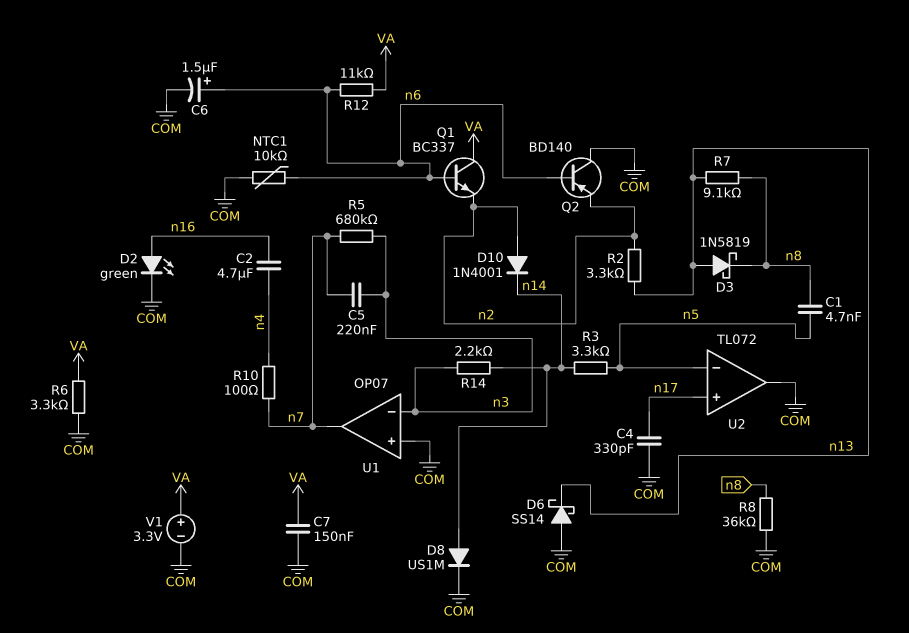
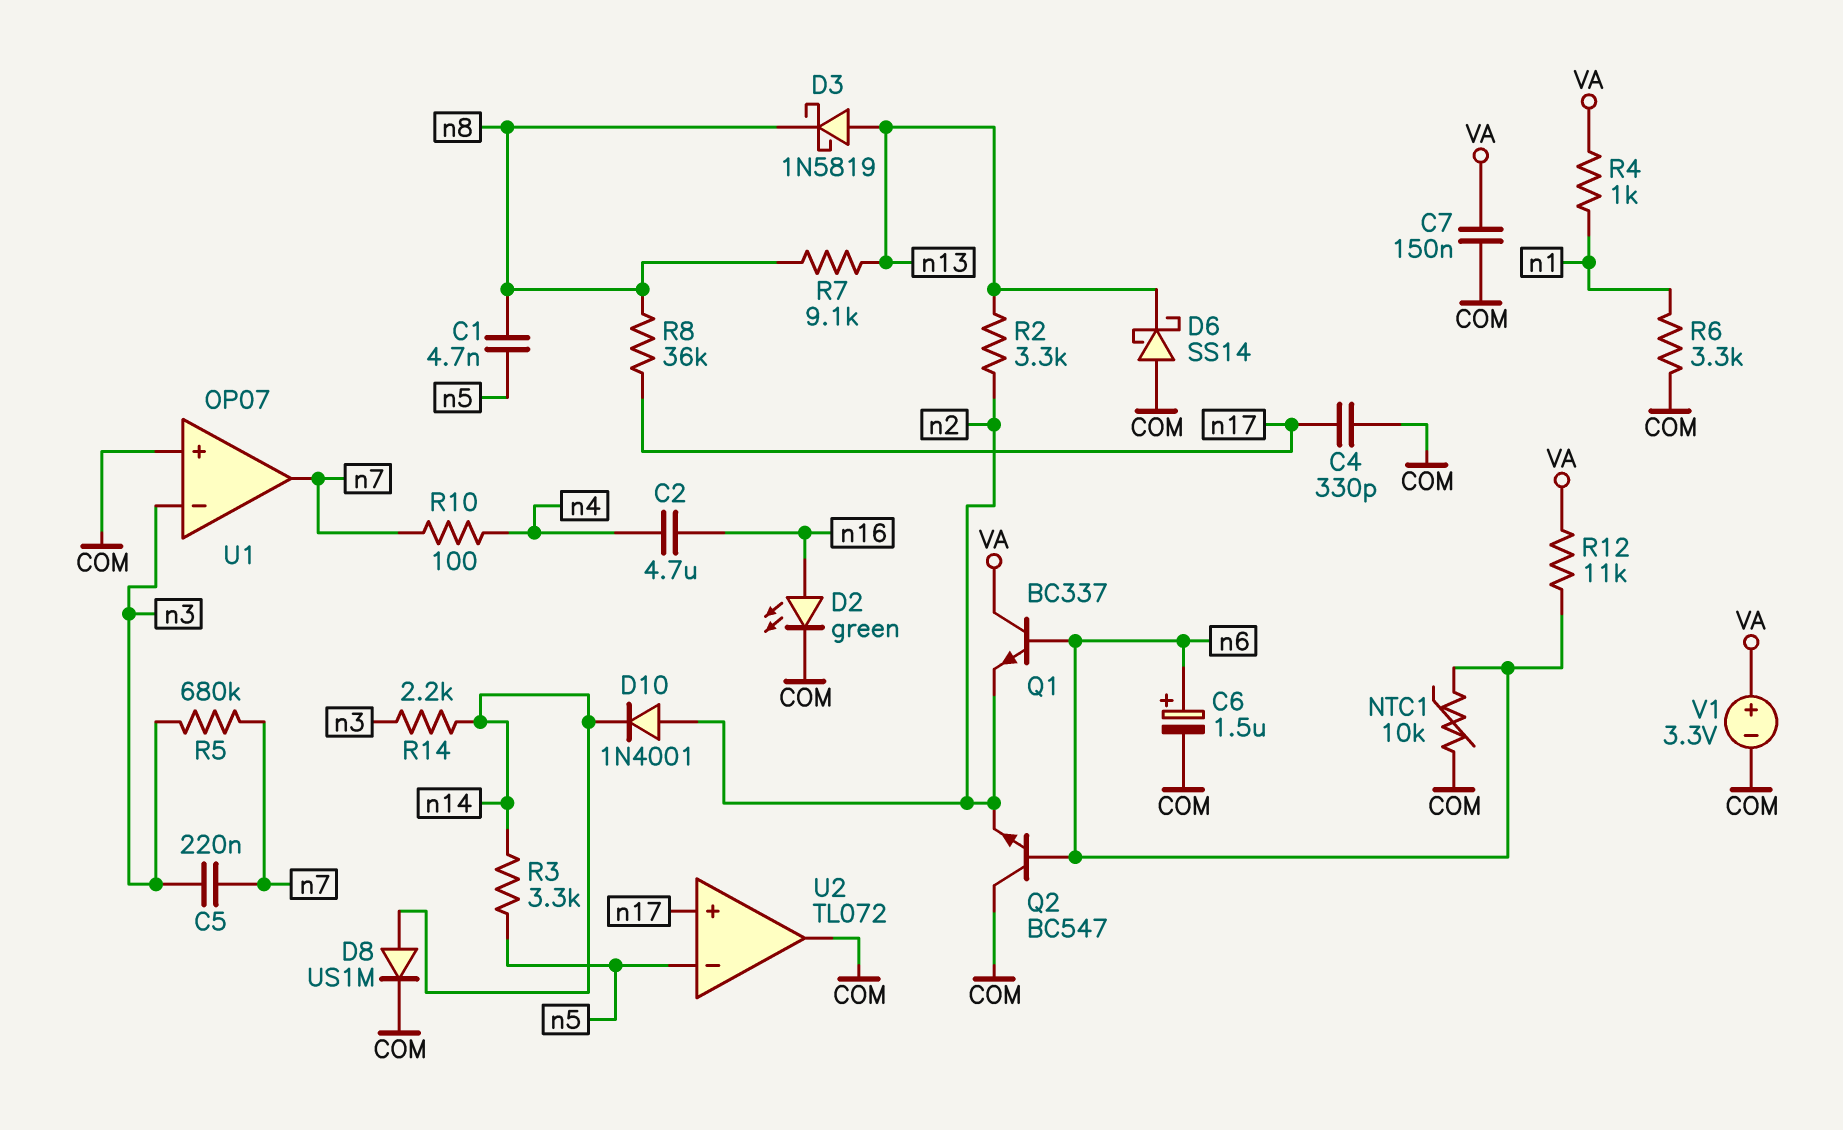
Q2: PNP BD140 (B n6, C COM, E n2) -> NPN BC547 (B n6, C COM, E n2)
R4: none -> 1k (VA, n1)
R6: 3.3k (COM, VA) -> 3.3k (COM, n1)
R8: 36k (COM, n8) -> 36k (n8, n17)

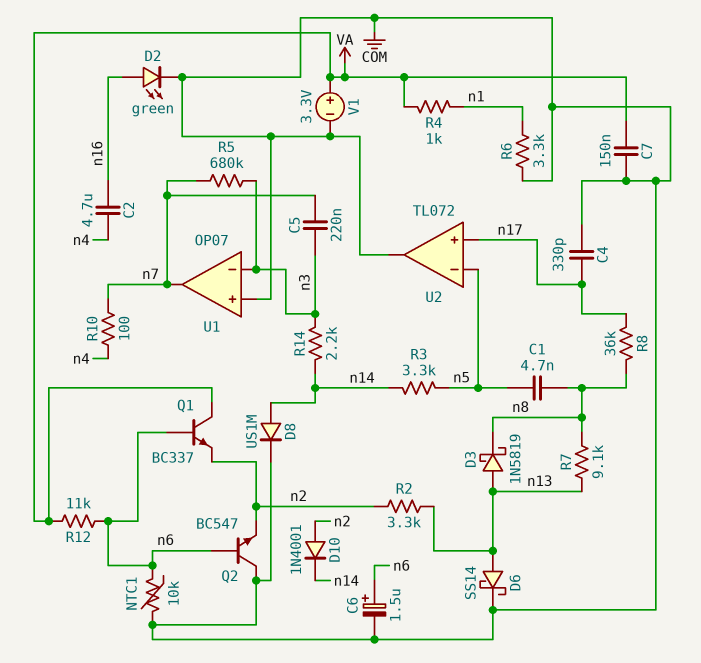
D6: schottky SS14 (A COM, K n13) -> schottky SS14 (A n13, K COM)

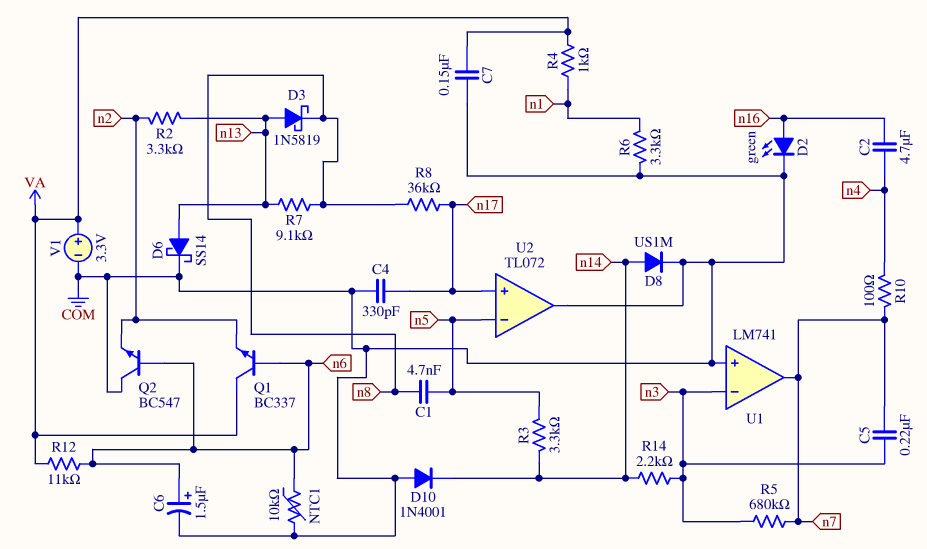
D10: diode 1N4001 (A n2, K n14) -> diode 1N4001 (A COM, K n14)
U1: OP07 -> LM741

